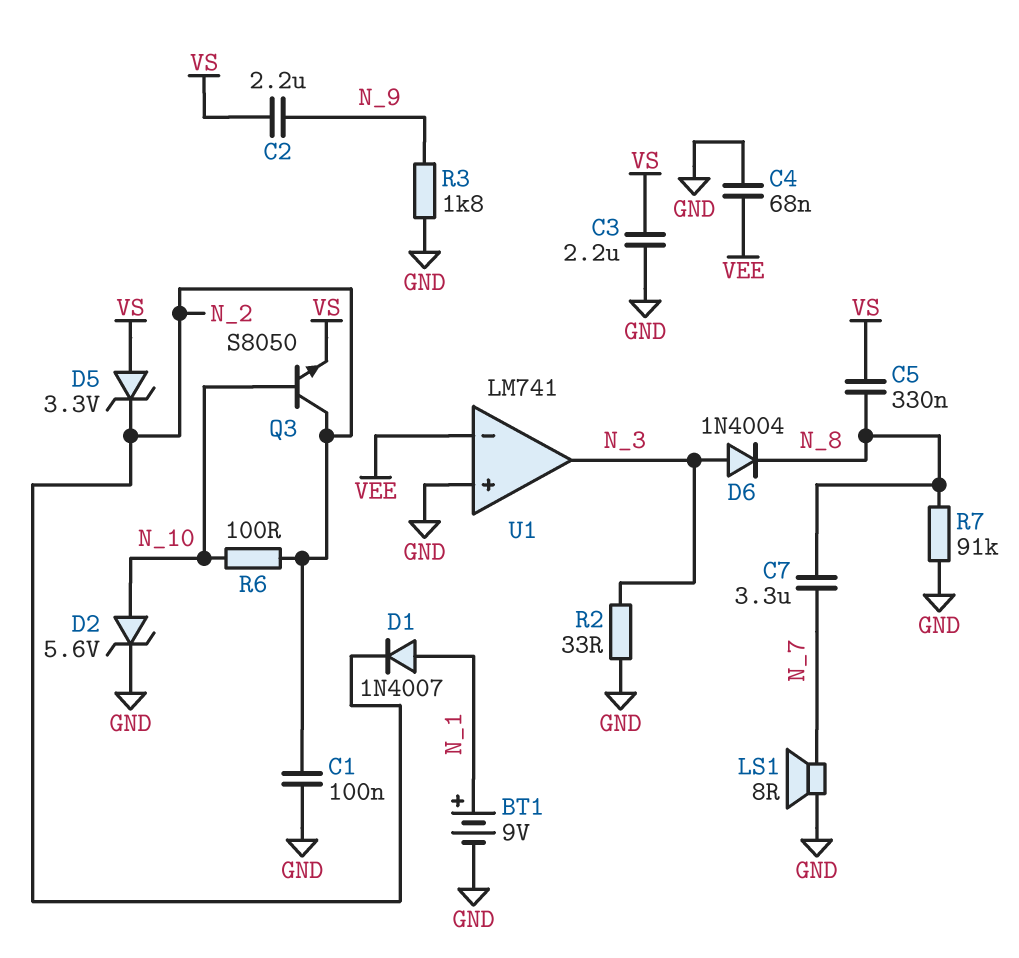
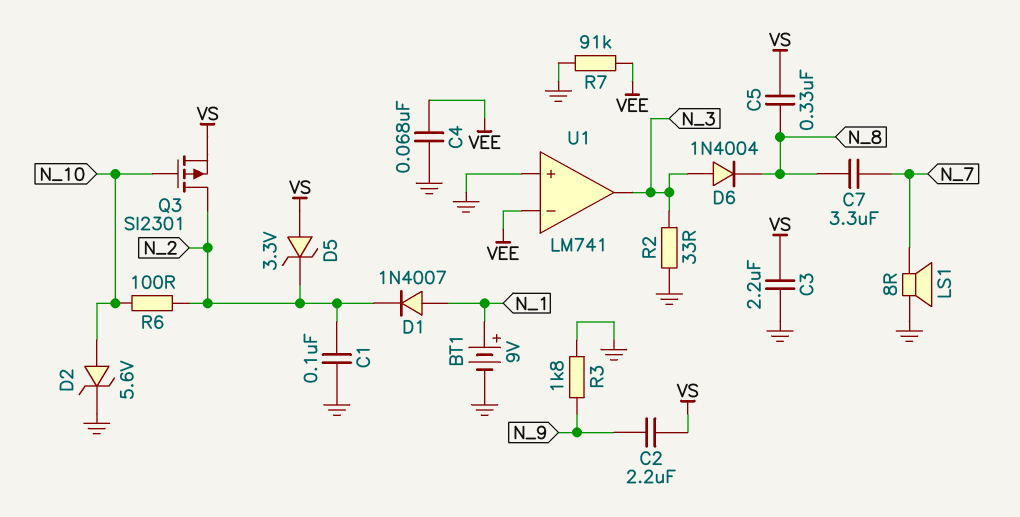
Q3: NPN S8050 (B N_10, C N_2, E VS) -> PMOS SI2301 (G N_10, D N_2, S VS)
R7: 91k (GND, N_8) -> 91k (GND, VEE)

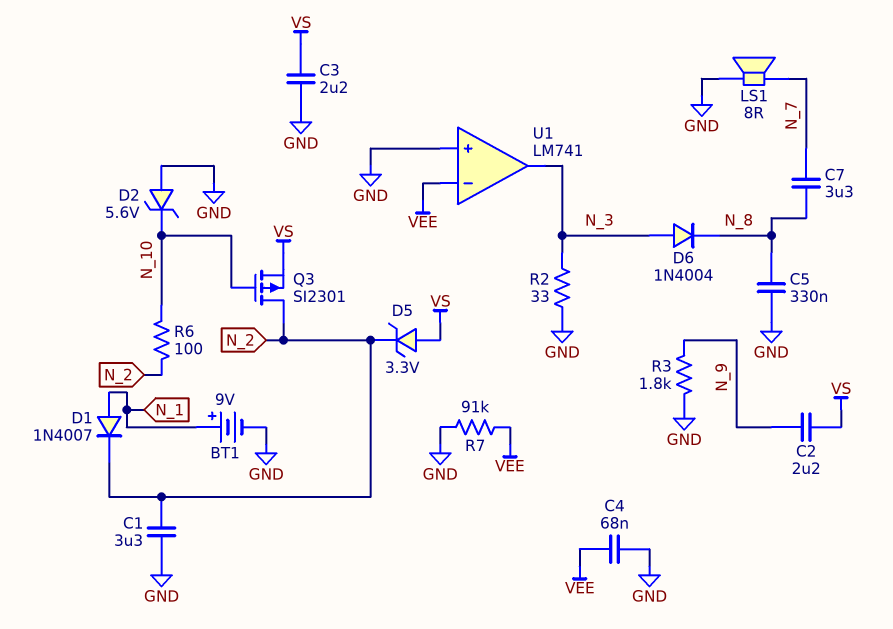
C1: 100nF (GND, N_2) -> 3.3uF (GND, N_2)
C5: 330nF (N_8, VS) -> 330nF (GND, N_8)
D2: zener 5.6V (A N_10, K GND) -> zener 5.6V (A GND, K N_10)

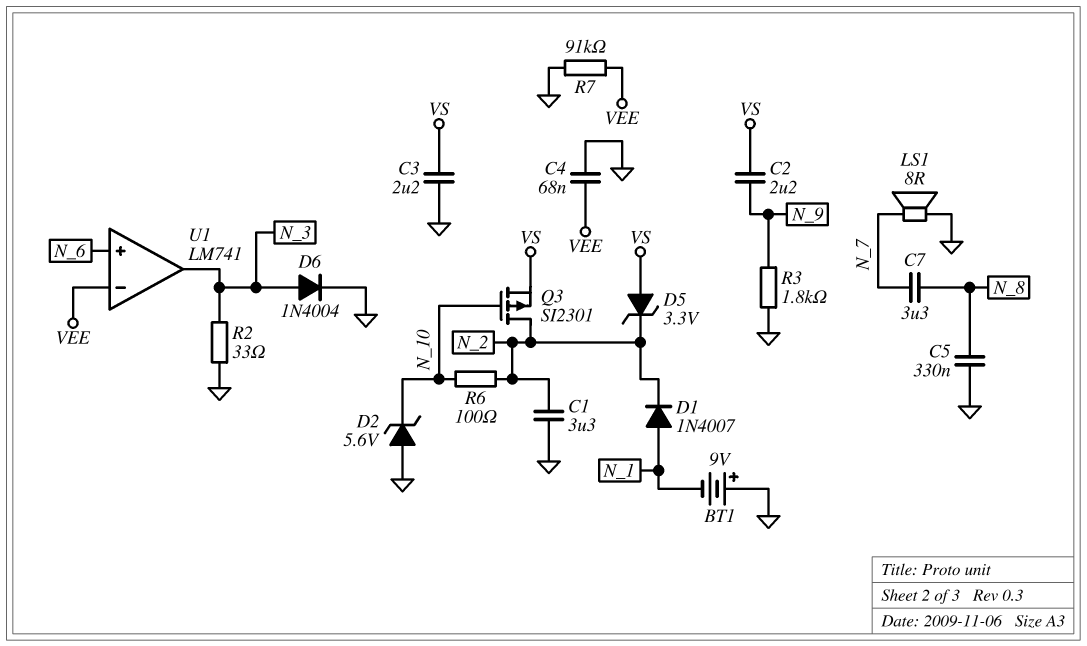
BT1: 9V (plus N_1, minus GND) -> 9V (plus GND, minus N_1)
D6: diode 1N4004 (A N_3, K N_8) -> diode 1N4004 (A N_3, K GND)
U1 pin in+: GND -> N_6

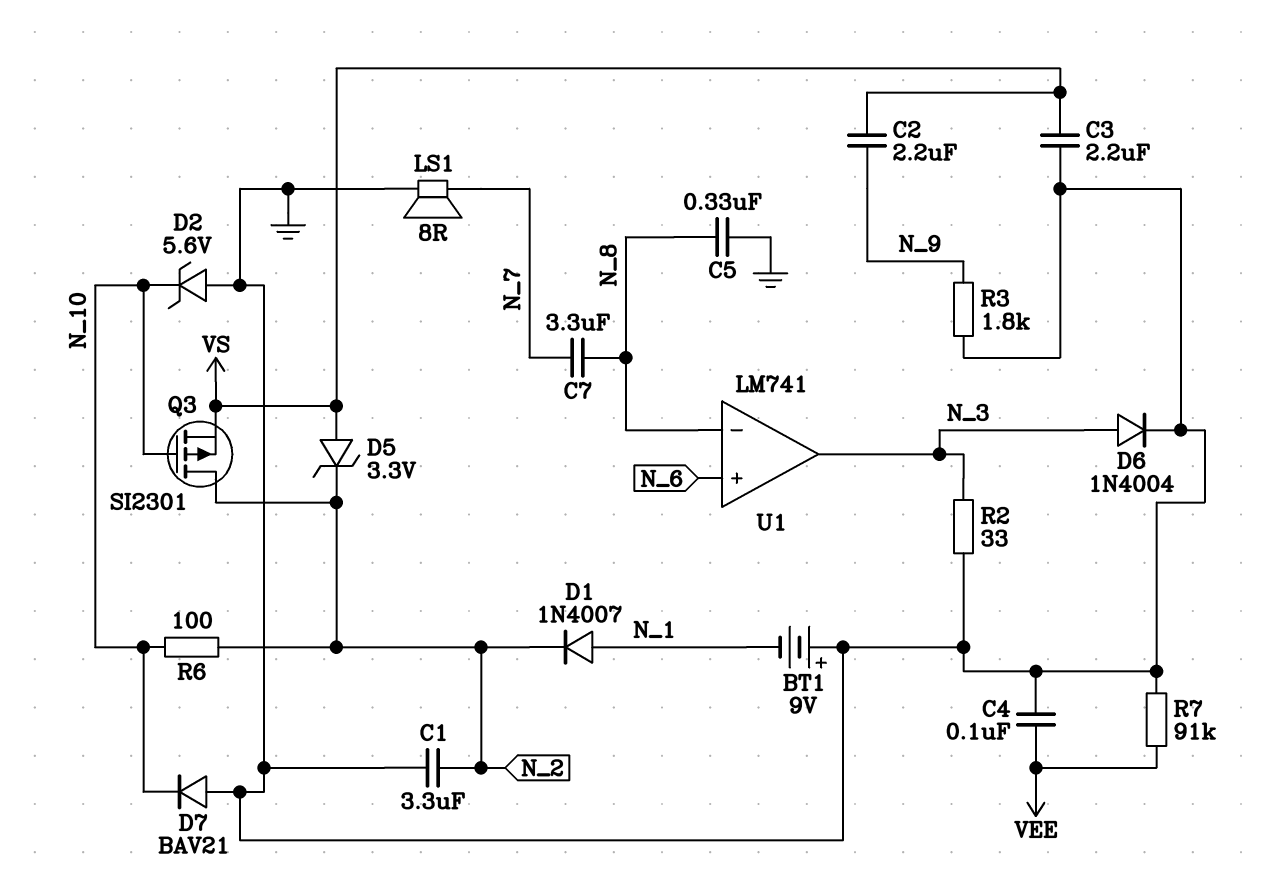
C4: 68nF (GND, VEE) -> 100nF (GND, VEE)
D7: none -> diode BAV21 (A GND, K N_10)
U1 pin in-: VEE -> N_8

